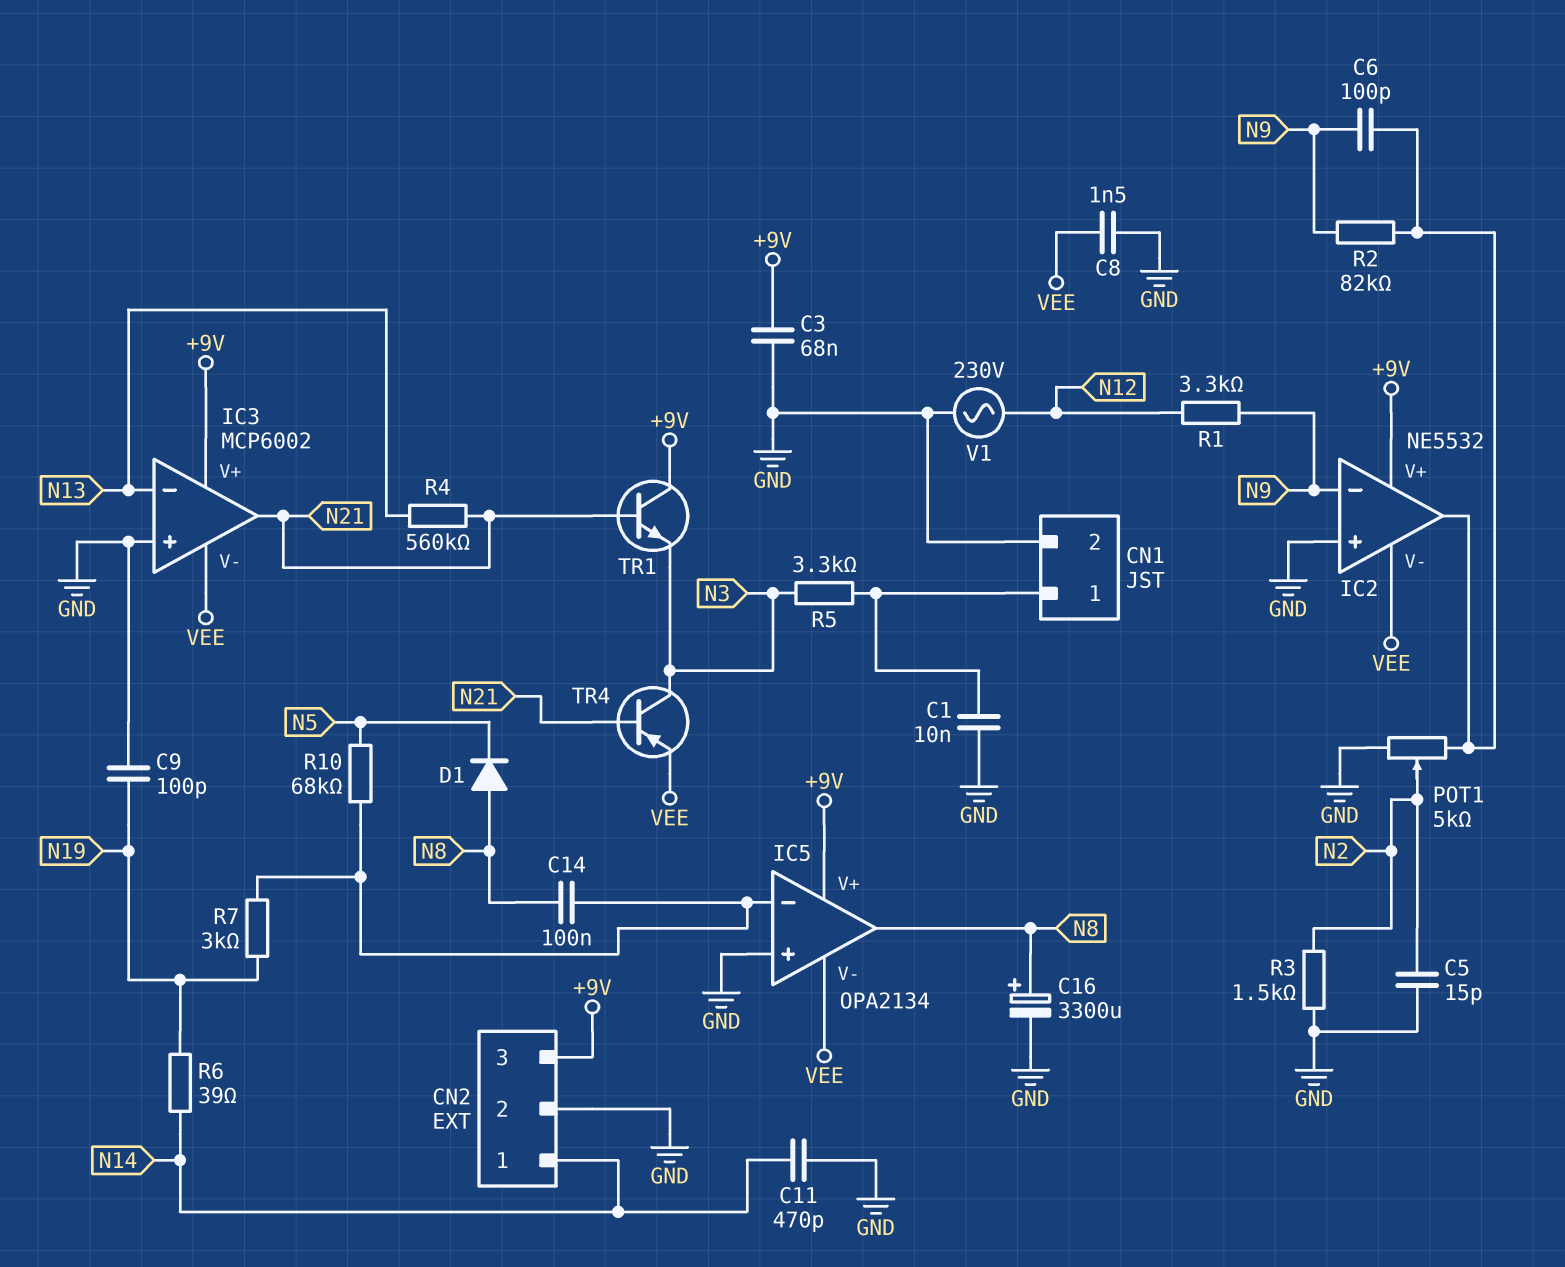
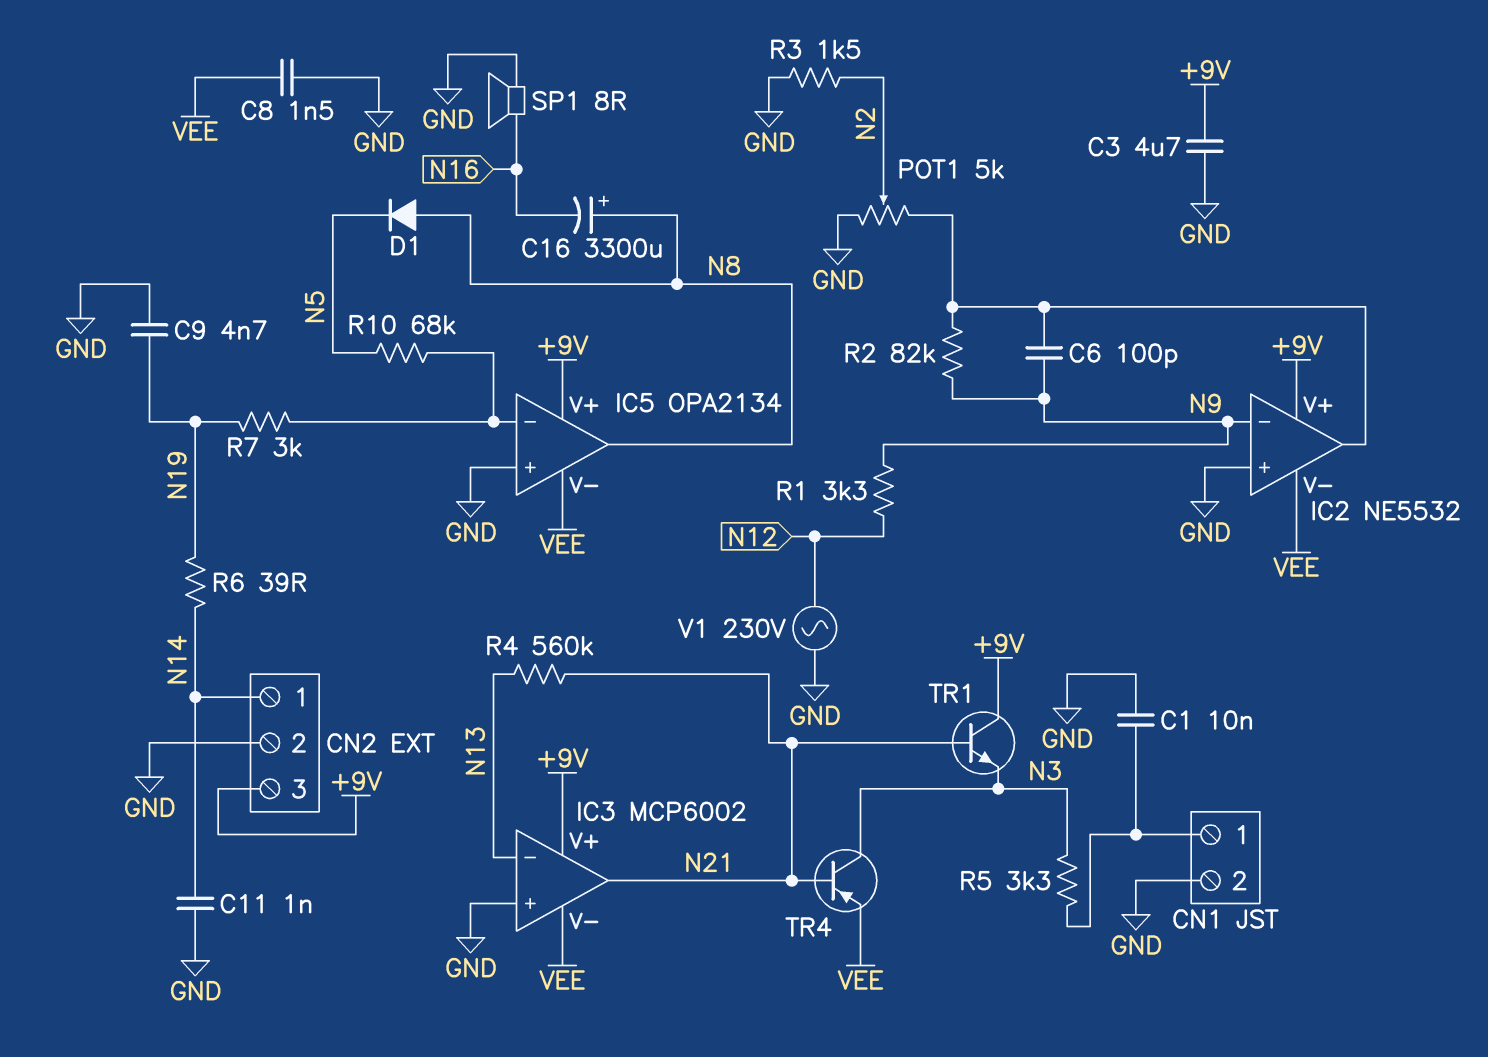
C3: 68nF (+9V, GND) -> 4.7uF (+9V, GND)
C5: 15pF (GND, N2) -> none
C9: 100pF (GND, N19) -> 4.7nF (GND, N19)
C11: 470pF (GND, N14) -> 1nF (GND, N14)
C14: 100nF (IC5/in-, N8) -> none
C16: 3300uF (plus N8, minus GND) -> 3300uF (plus N8, minus N16)
SP1: none -> speaker 8R (GND, N16)

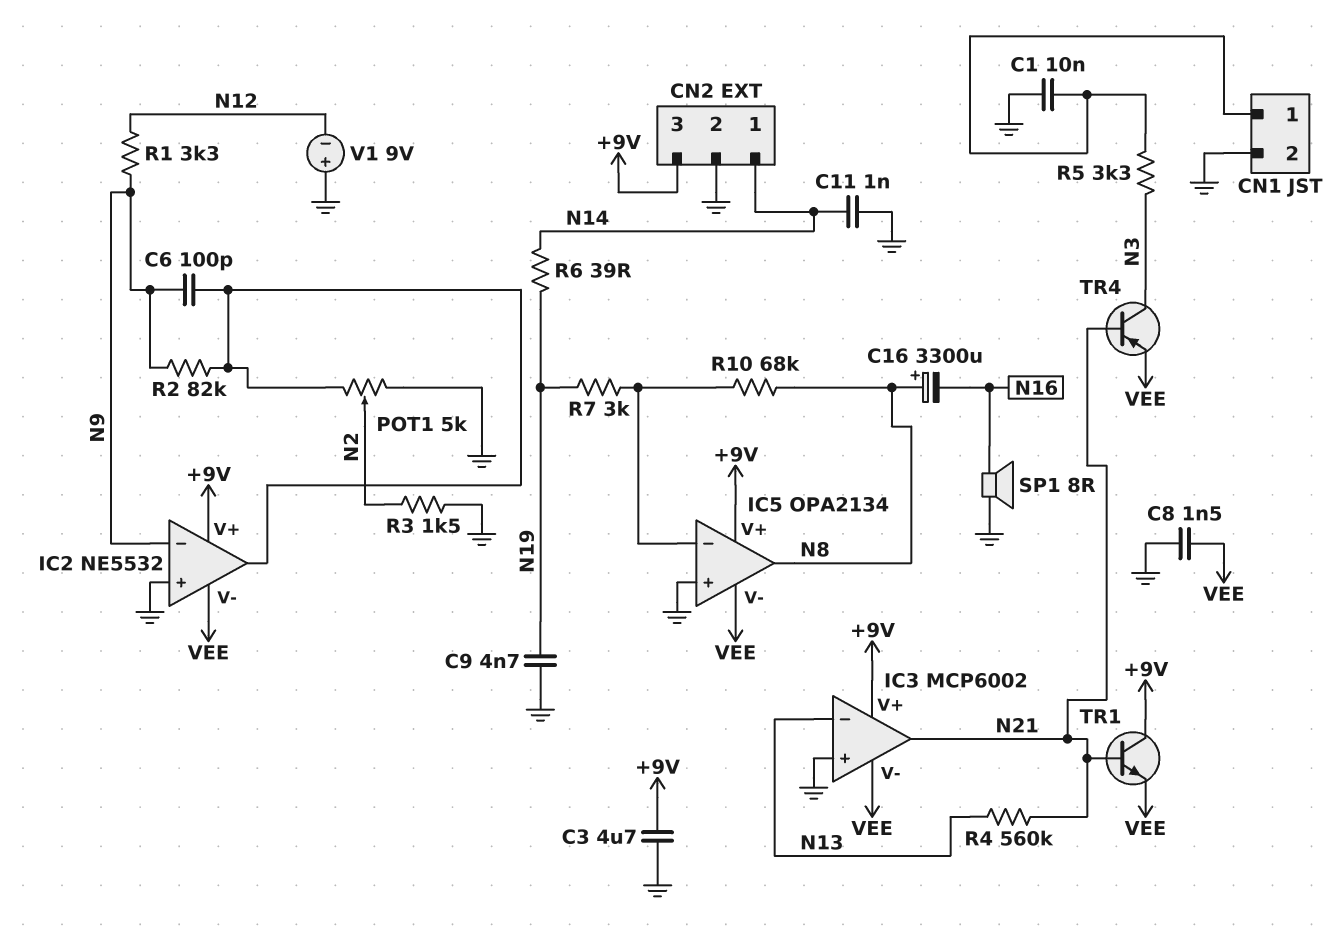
D1: diode (A N8, K N5) -> none
R10: 68k (IC5/in-, N5) -> 68k (IC5/in-, N8)
TR1: NPN (B N21, C +9V, E N3) -> NPN (B N21, C +9V, E VEE)
V1: AC 230V (GND, N12) -> 9V (plus GND, minus N12)

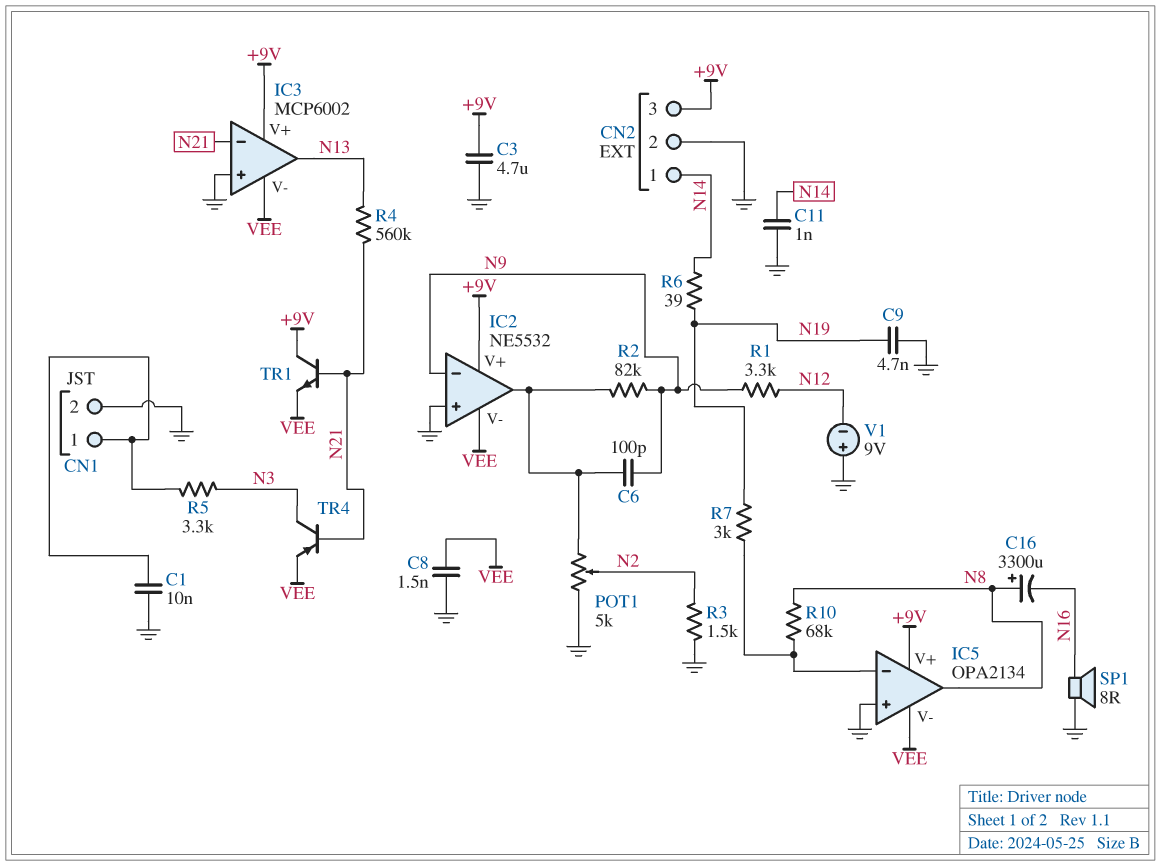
IC3 pin in-: N13 -> N21
IC3 pin out: N21 -> N13

